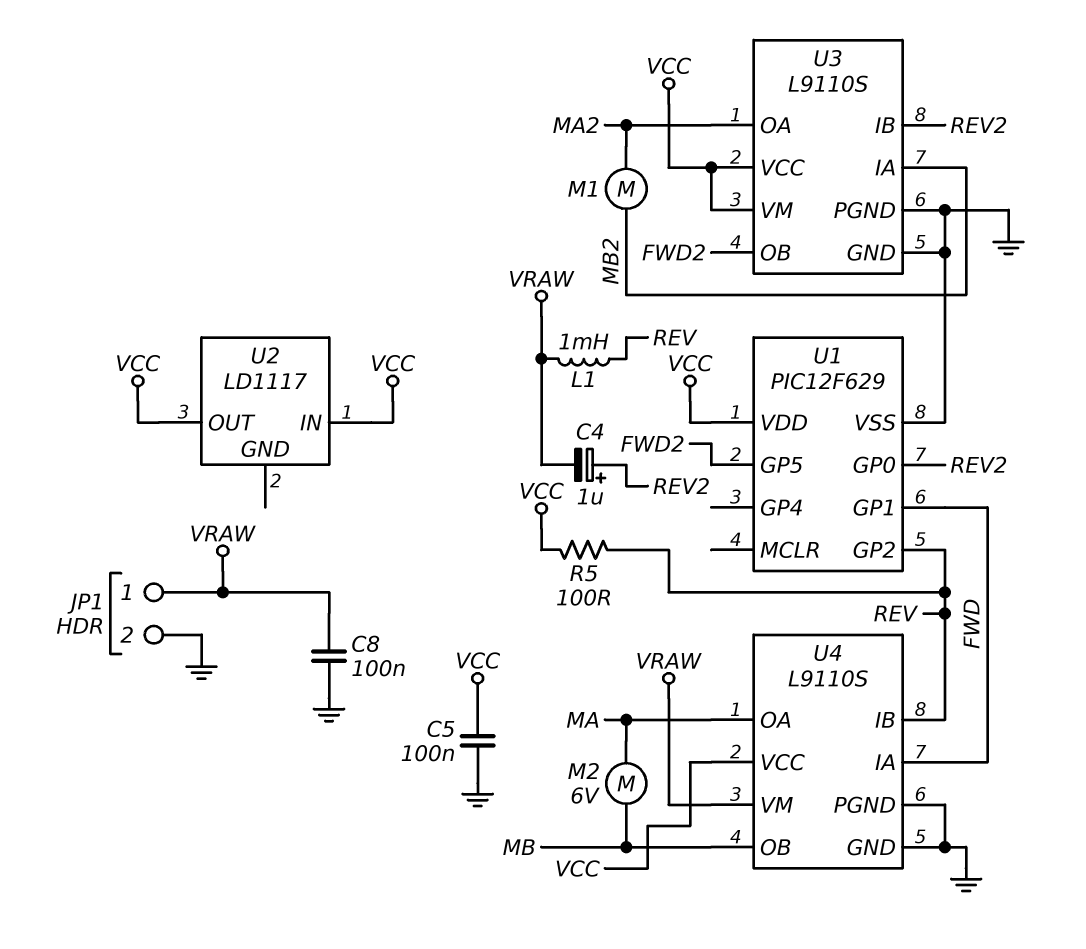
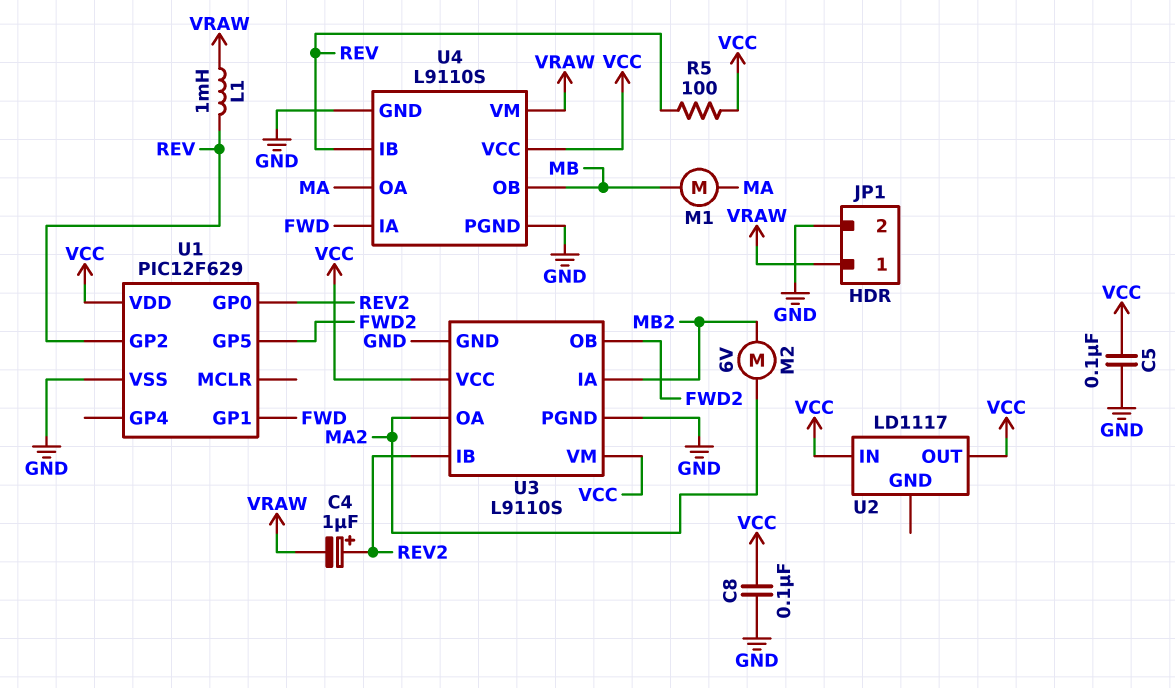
C8: 100nF (GND, VRAW) -> 100nF (GND, VCC)
M1: motor (MA2, MB2) -> motor (MA, MB)
M2: motor 6V (MA, MB) -> motor 6V (MA2, MB2)

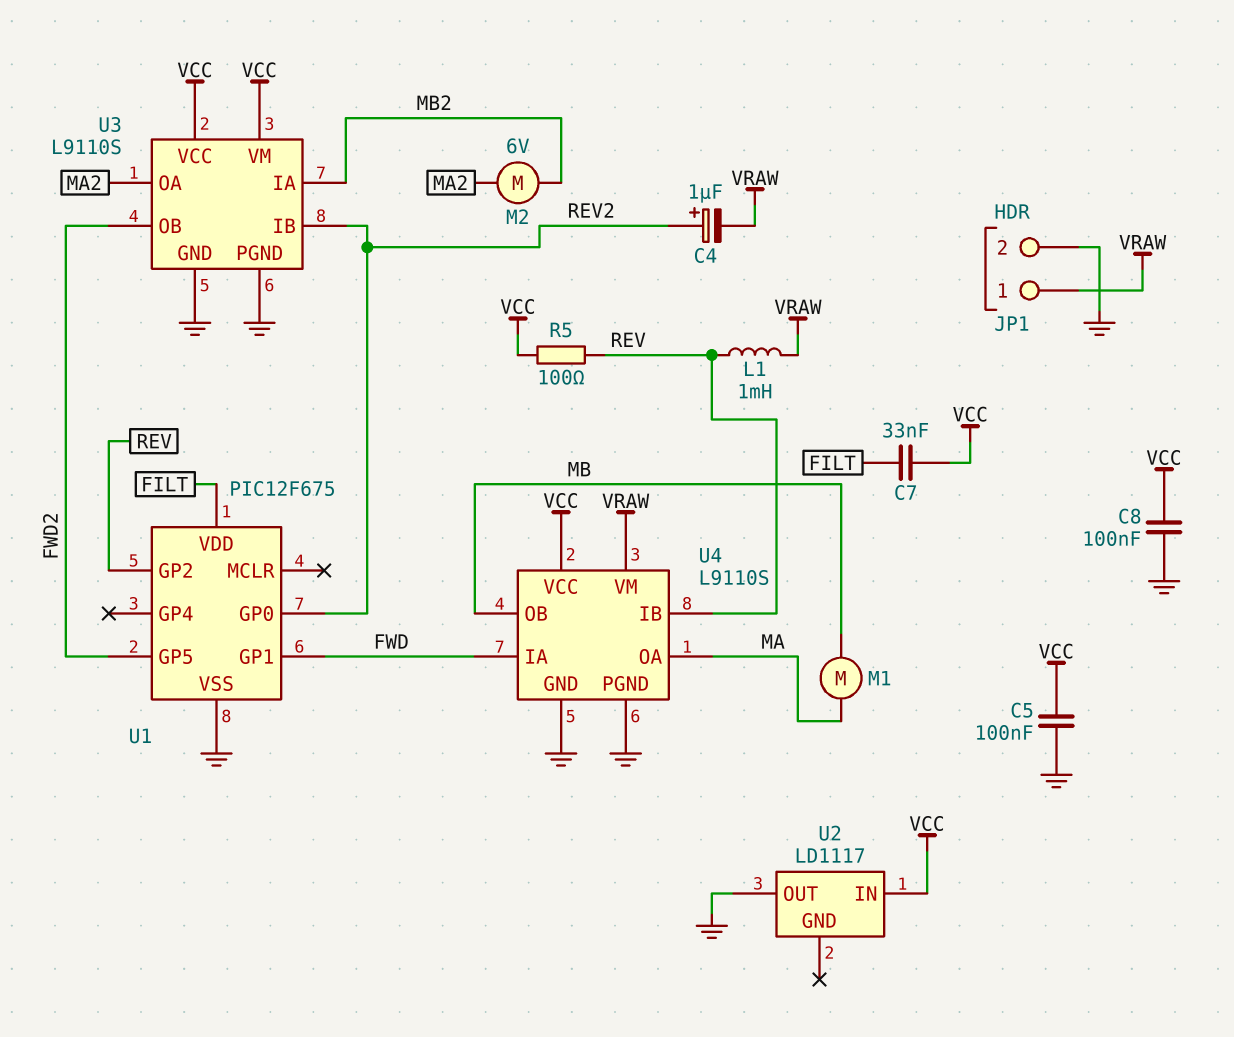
C7: none -> 33nF (FILT, VCC)
U1: PIC12F629 -> PIC12F675
U1 pin VDD: VCC -> FILT
U2 pin OUT: VCC -> GND

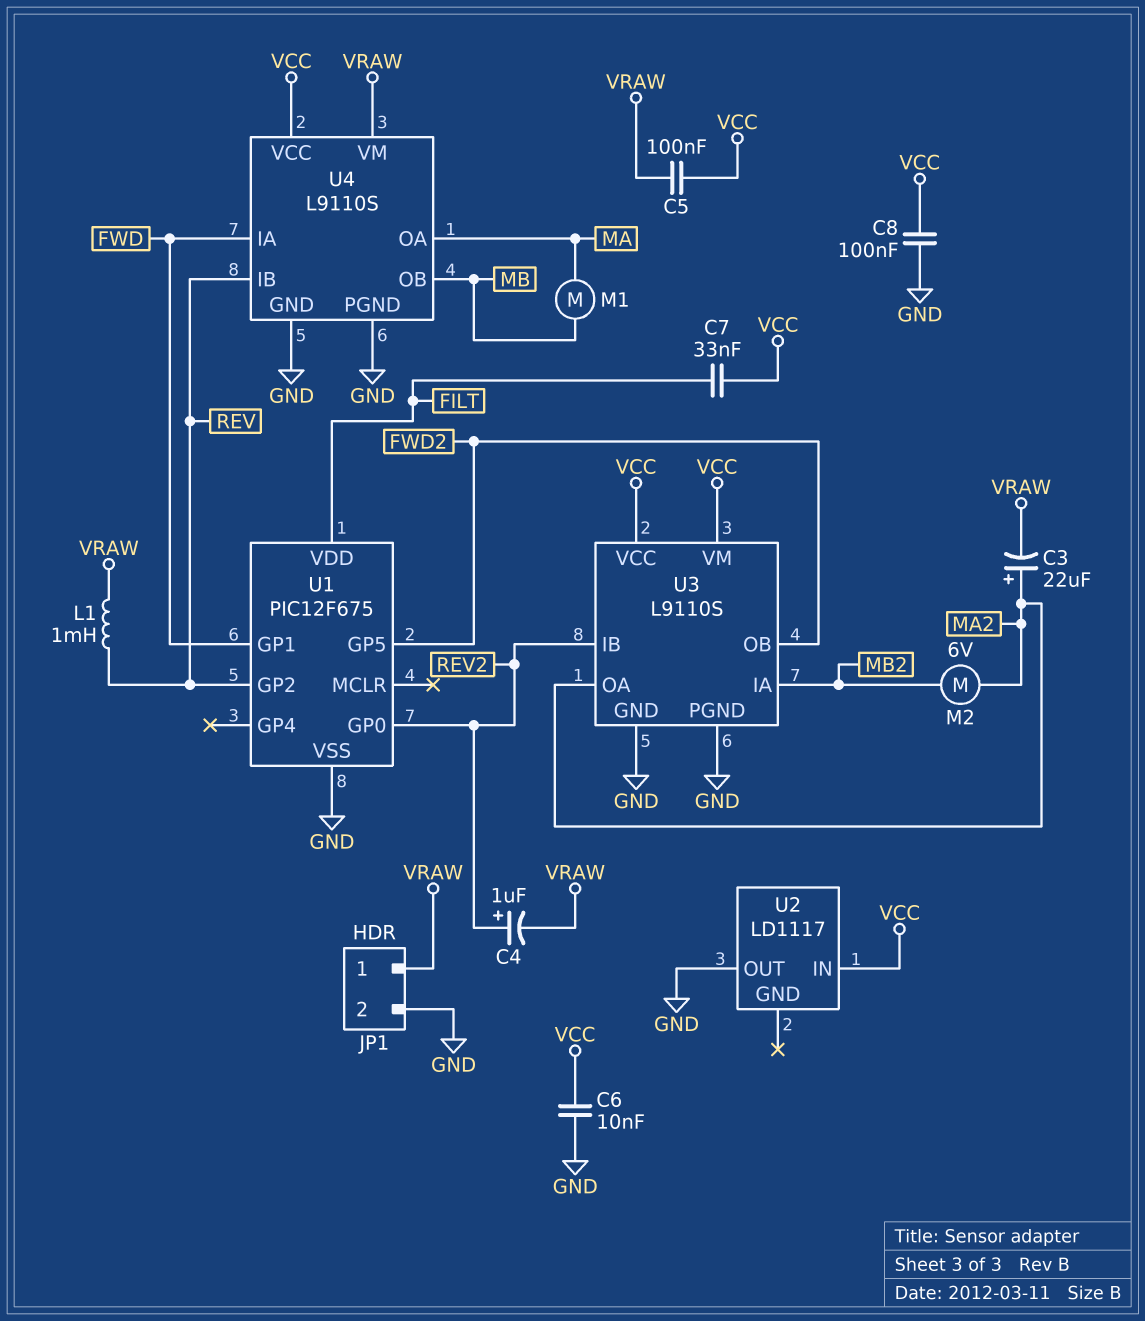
C3: none -> 22uF (plus MA2, minus VRAW)
C5: 100nF (GND, VCC) -> 100nF (VCC, VRAW)
C6: none -> 10nF (GND, VCC)
R5: 100 (REV, VCC) -> none

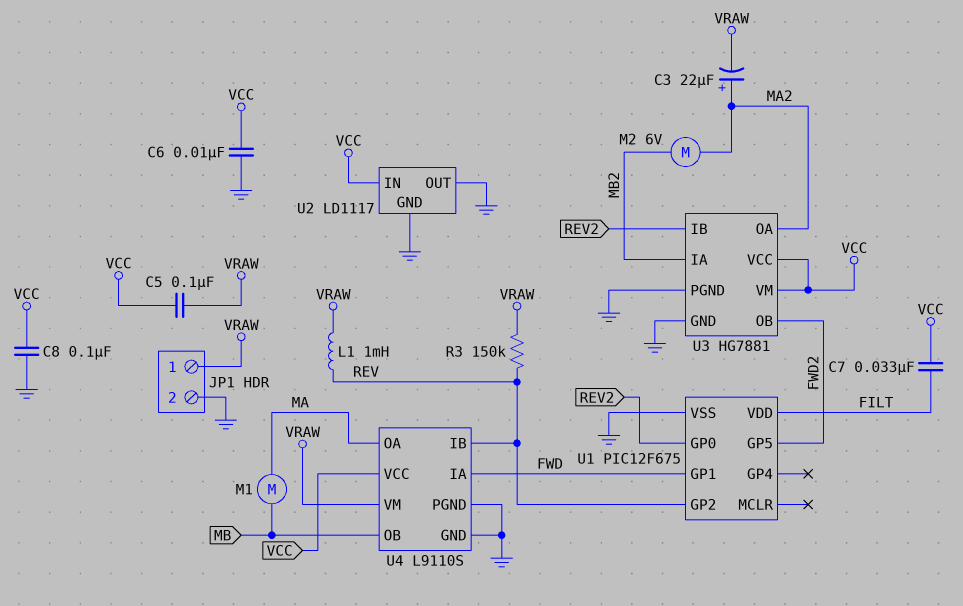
C4: 1uF (plus REV2, minus VRAW) -> none
R3: none -> 150k (REV, VRAW)
U2 pin GND: none -> GND
U3: L9110S -> HG7881

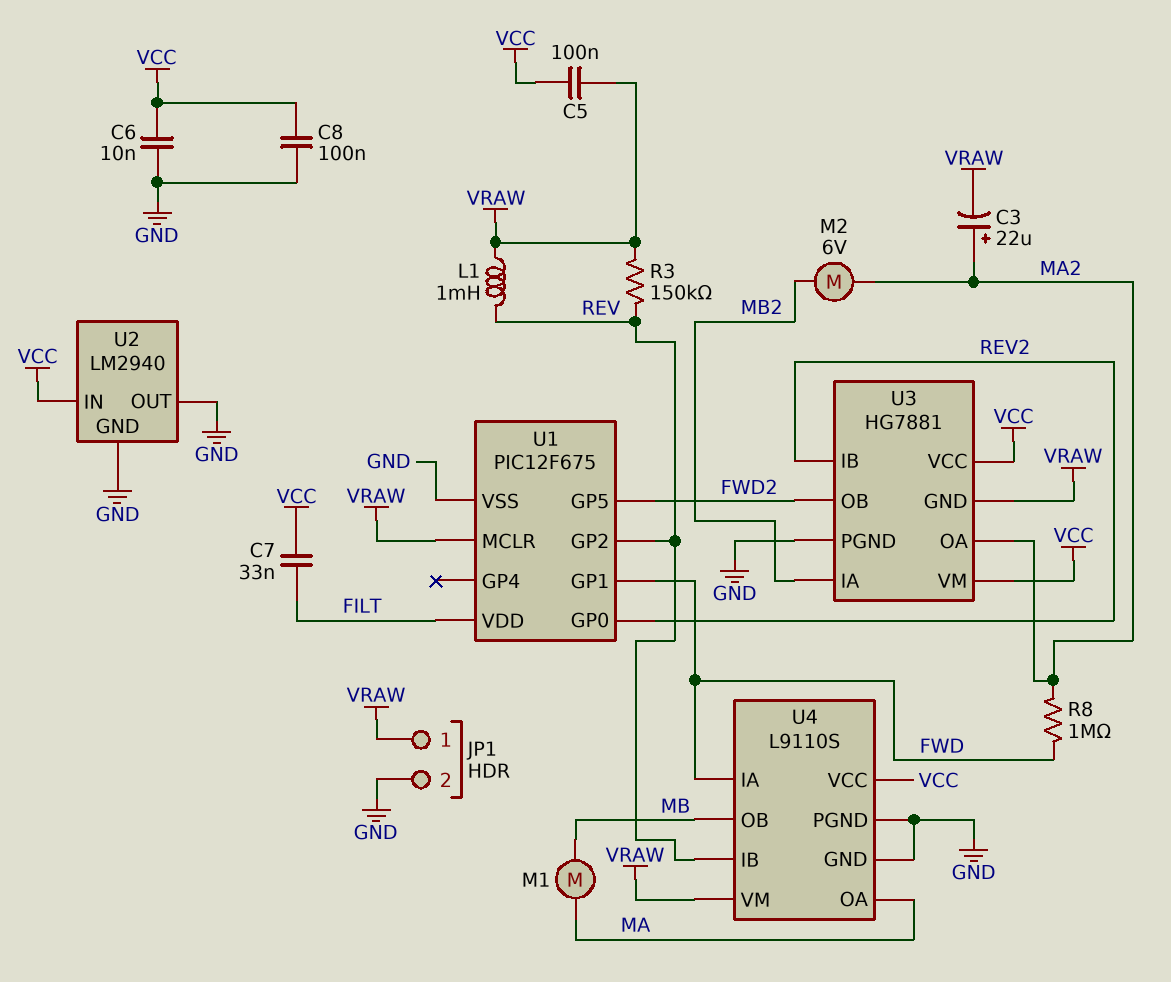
R8: none -> 1M (FWD, MA2)
U1 pin MCLR: none -> VRAW
U2: LD1117 -> LM2940
U3 pin GND: GND -> VRAW

